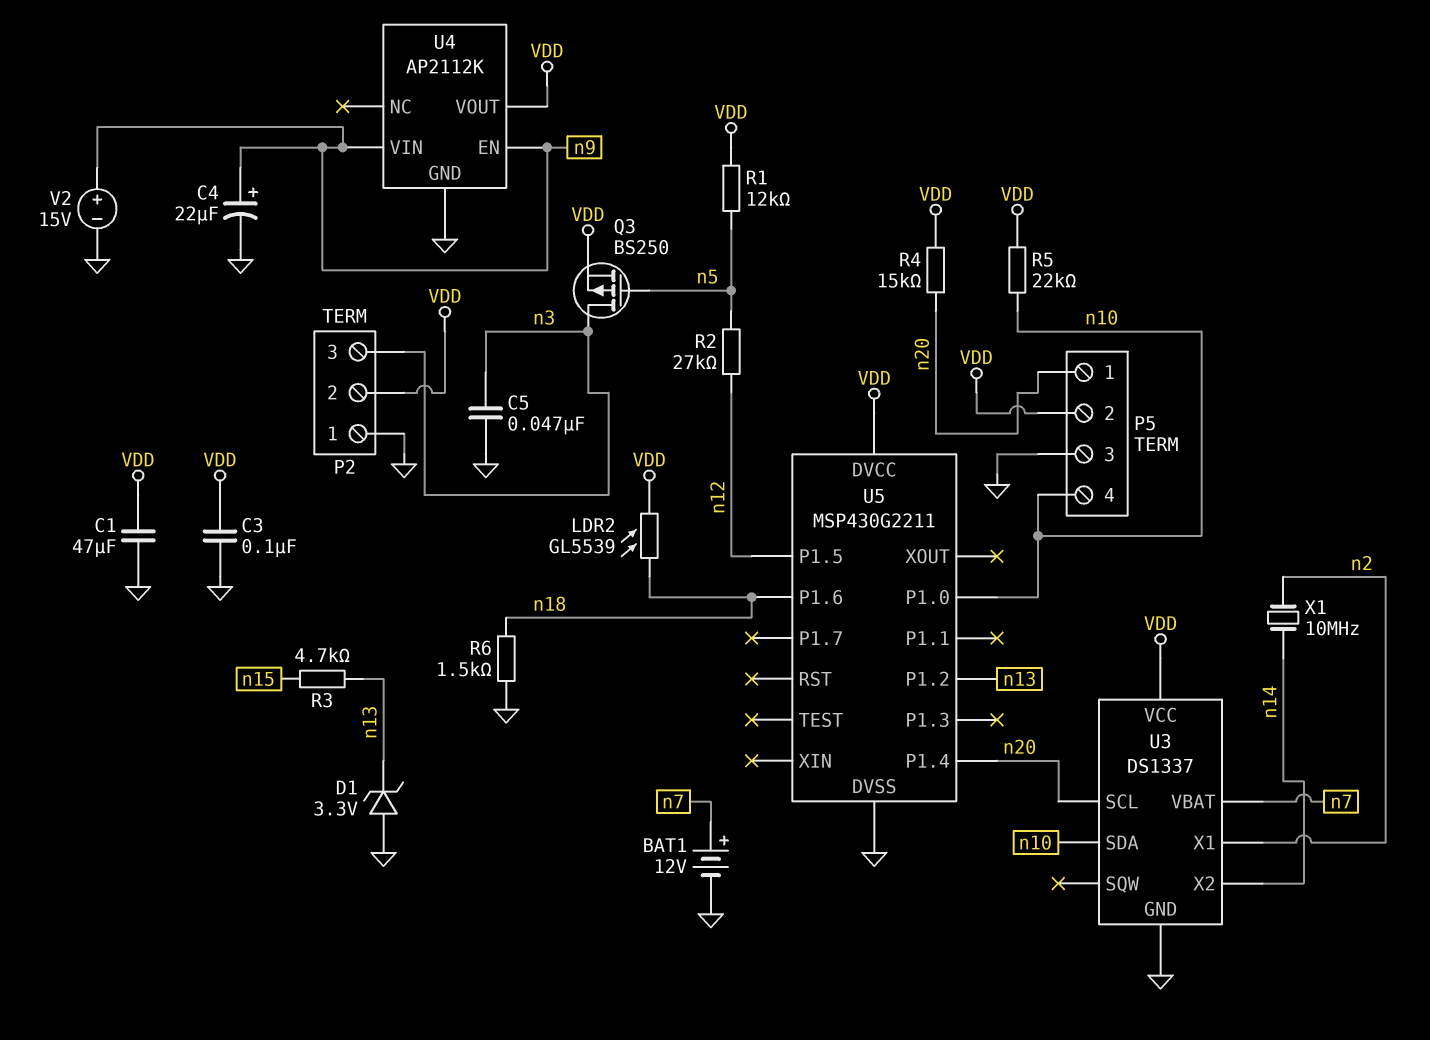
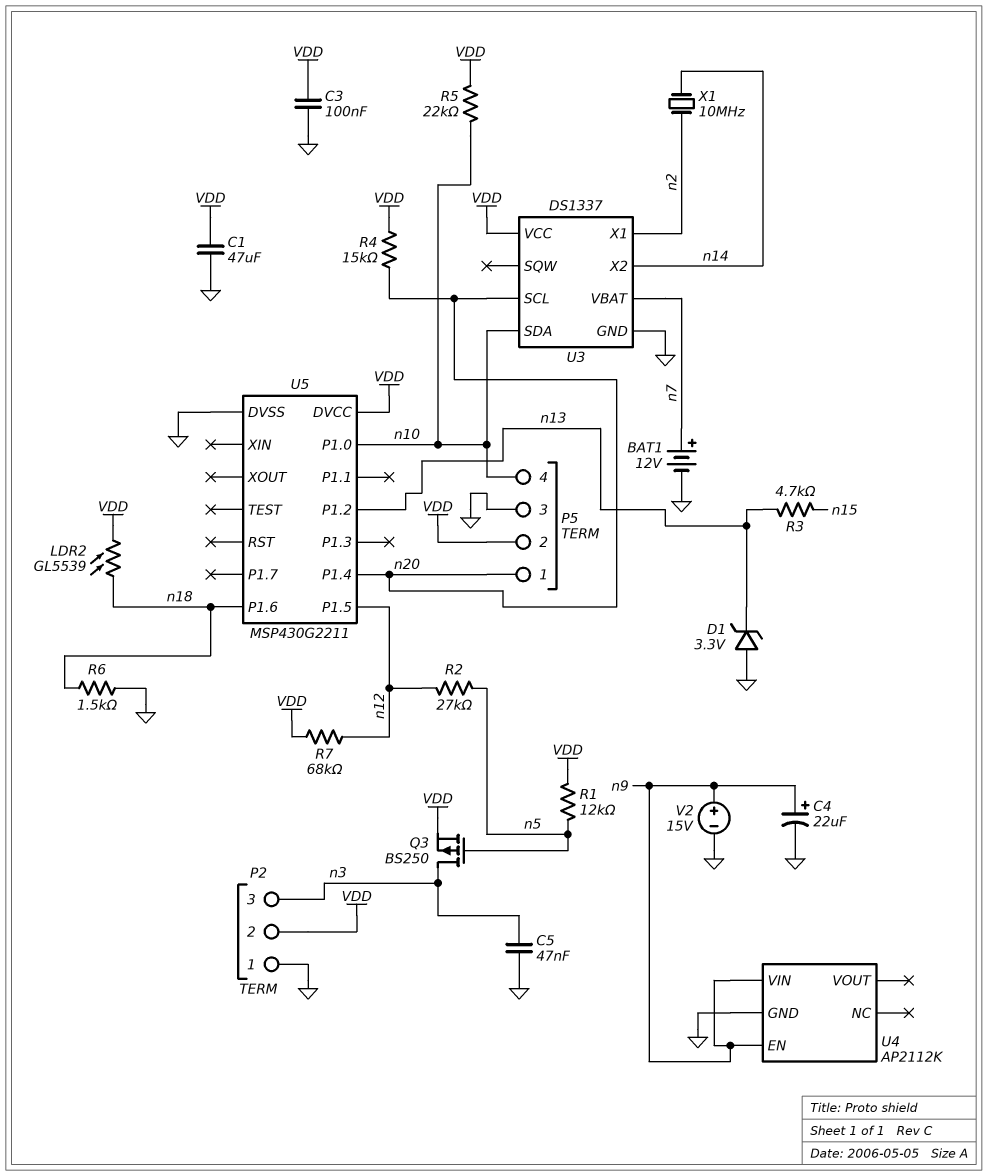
R7: none -> 68k (VDD, n12)
U4 pin VOUT: VDD -> none

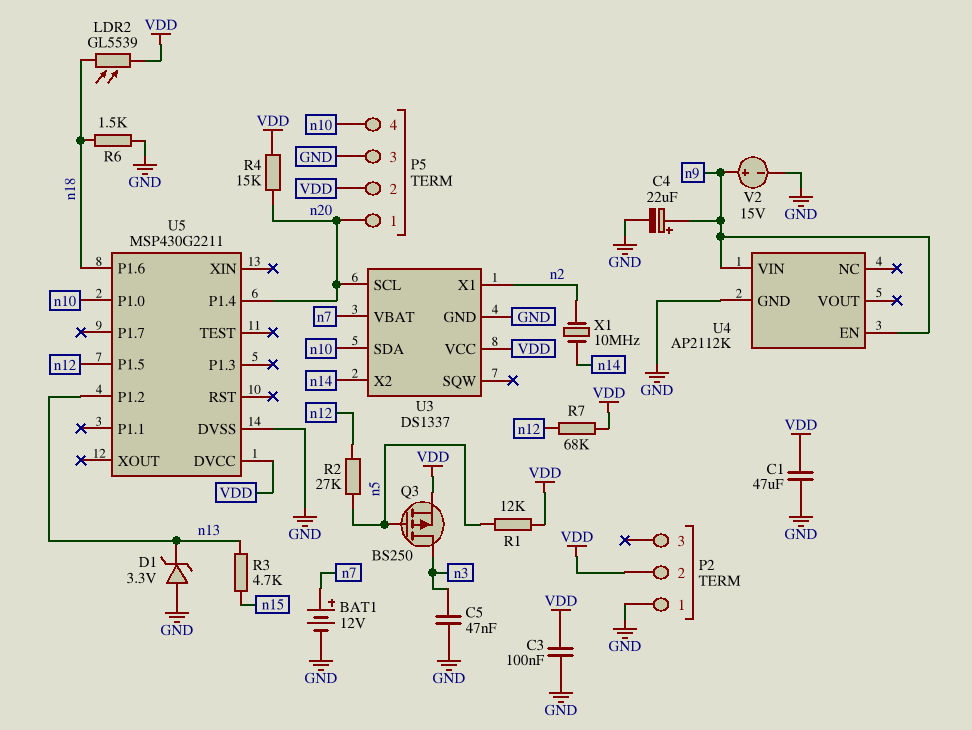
P2 pin 3: n3 -> none
R5: 22k (VDD, n10) -> none

